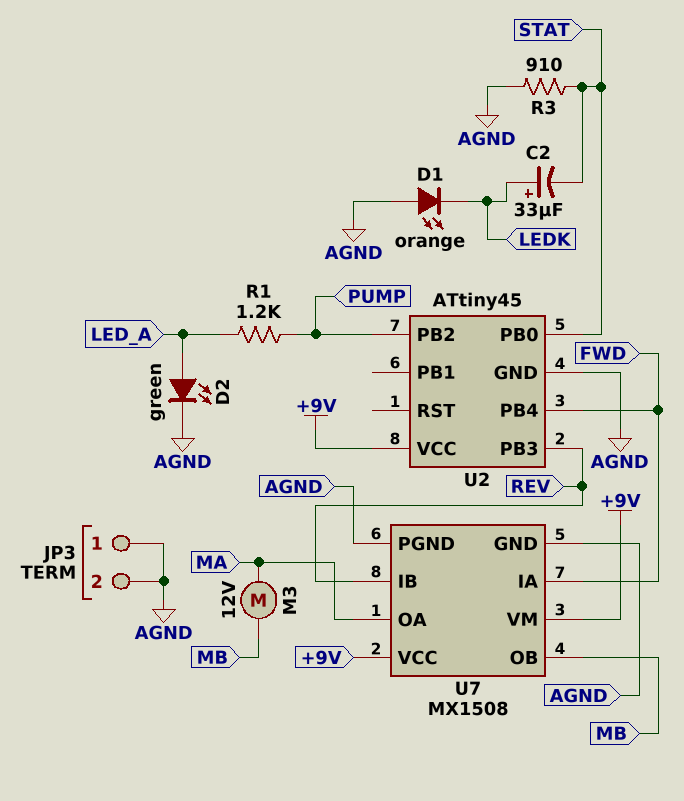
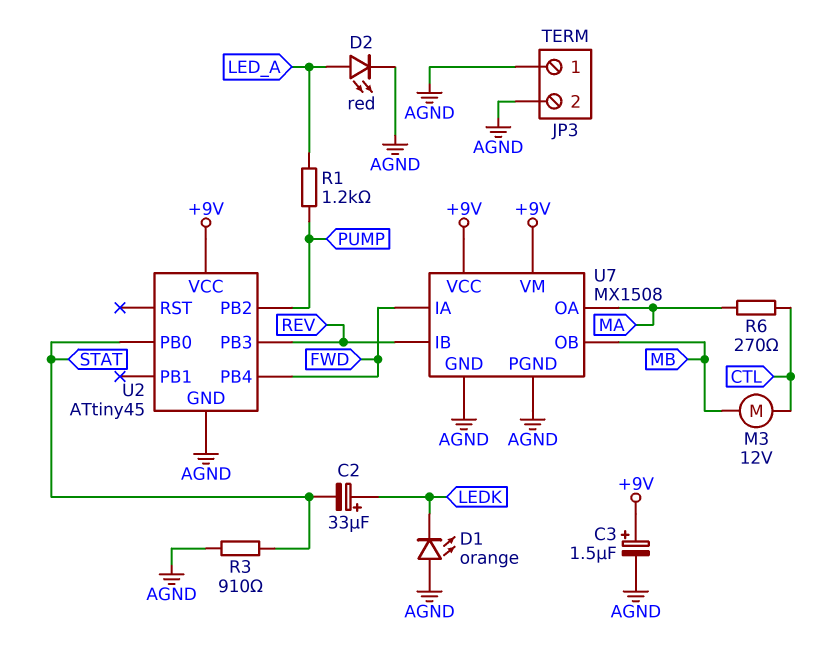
C3: none -> 1.5uF (plus +9V, minus AGND)
D2: LED green (A LED_A, K AGND) -> LED red (A LED_A, K AGND)
M3: motor 12V (MA, MB) -> motor 12V (CTL, MB)
R6: none -> 270 (CTL, MA)

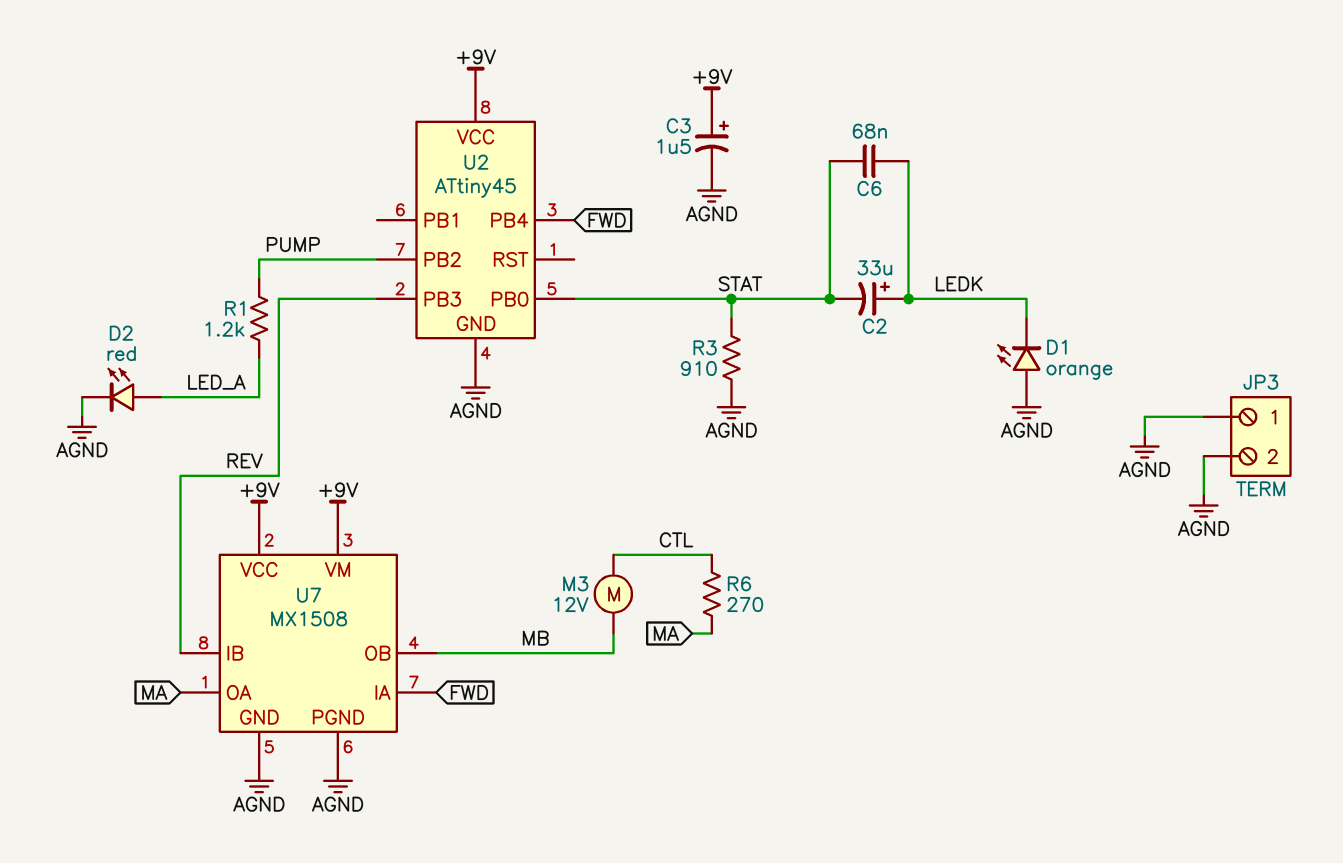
C6: none -> 68nF (LEDK, STAT)

